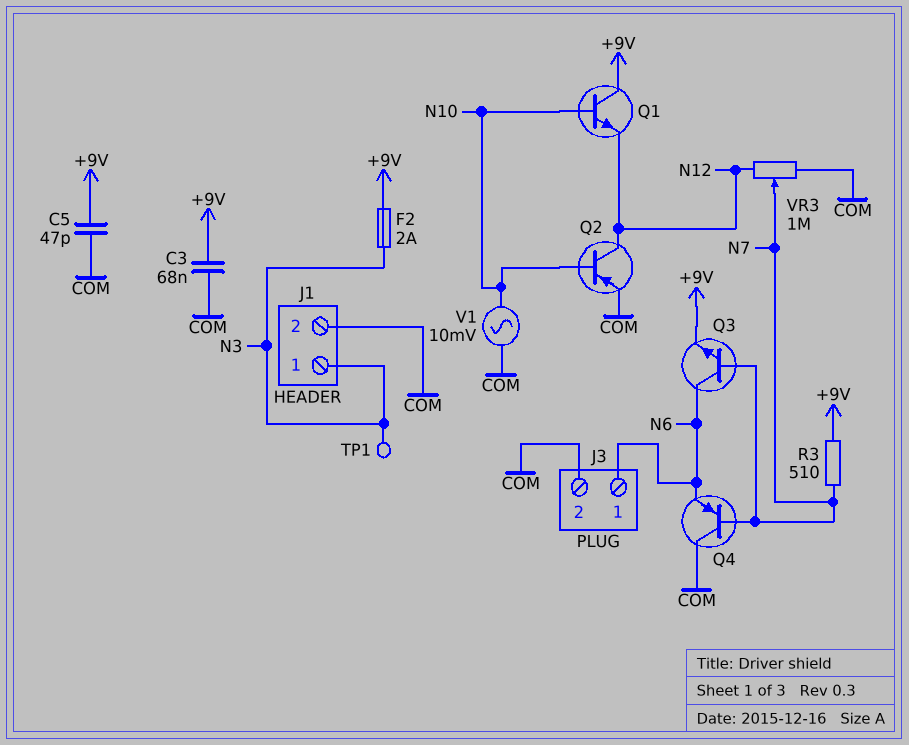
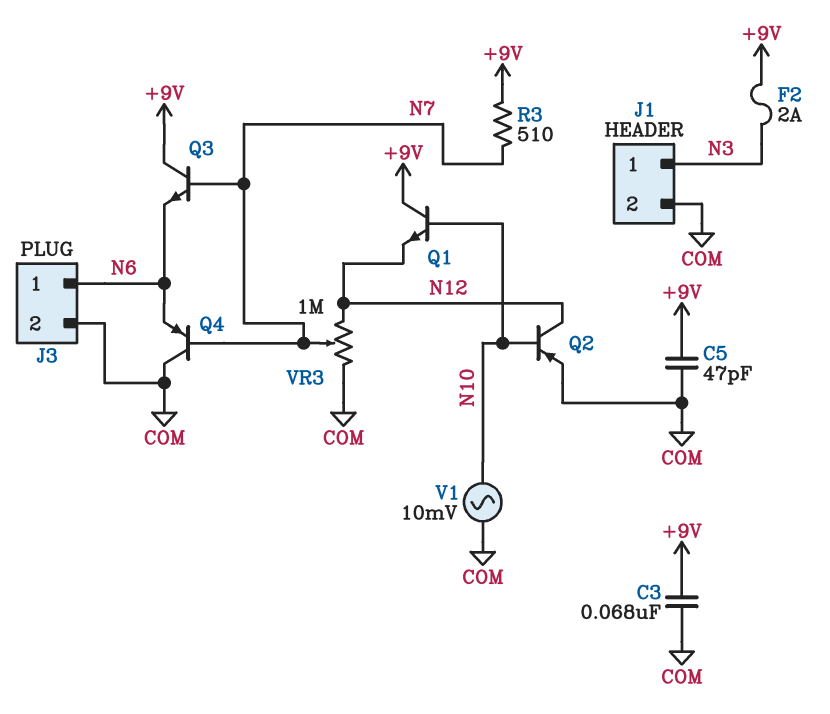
Q3: NPN (B N7, C N6, E +9V) -> NPN (B N7, C +9V, E N6)
TP1: test point (N3) -> none

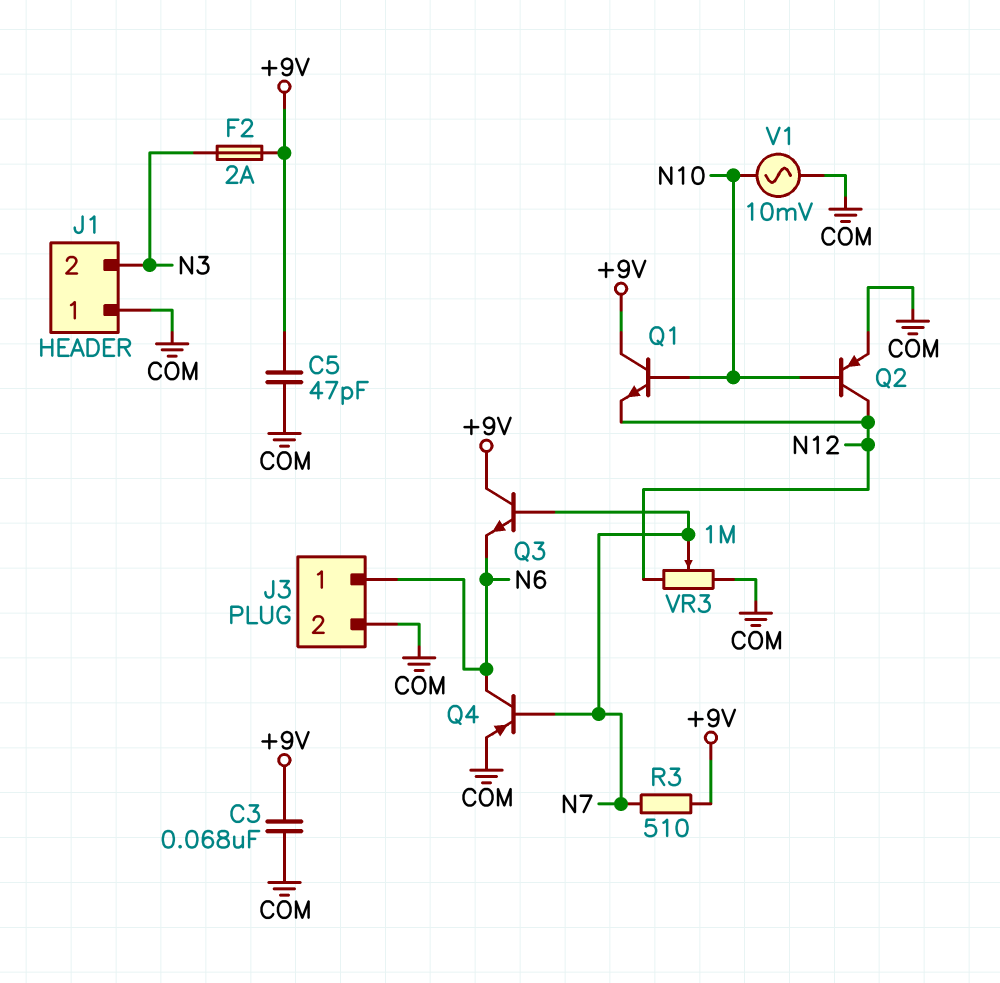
J1 pin 1: N3 -> COM
J1 pin 2: COM -> N3
Q4: PNP (B N7, C COM, E N6) -> PNP (B N7, C N6, E COM)

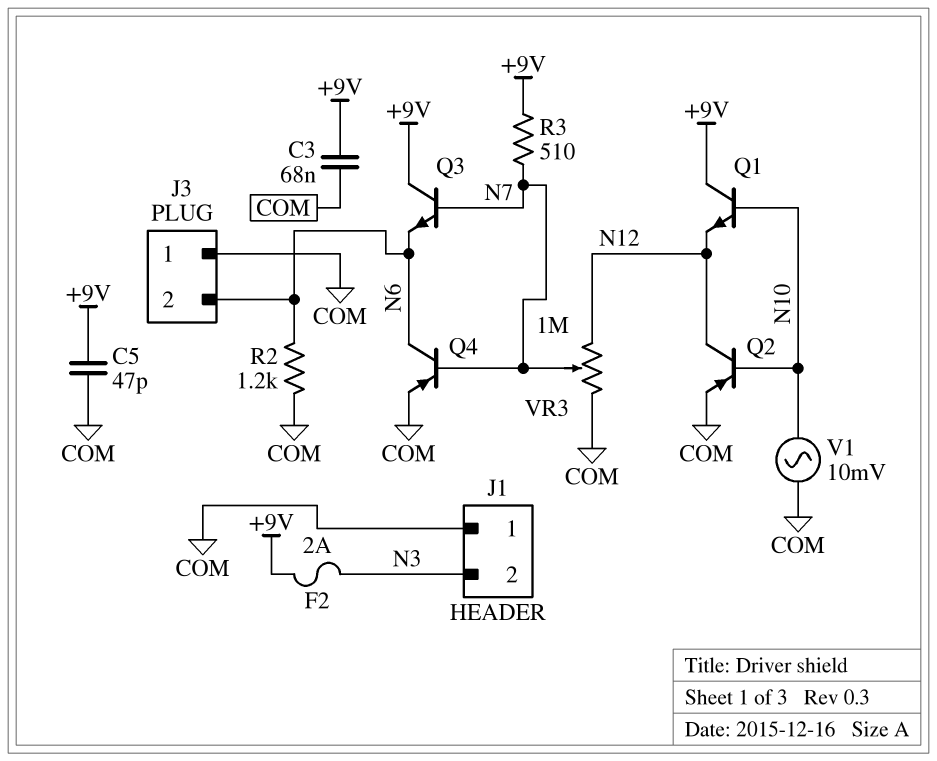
J3 pin 1: N6 -> COM
J3 pin 2: COM -> N6
R2: none -> 1.2k (COM, N6)

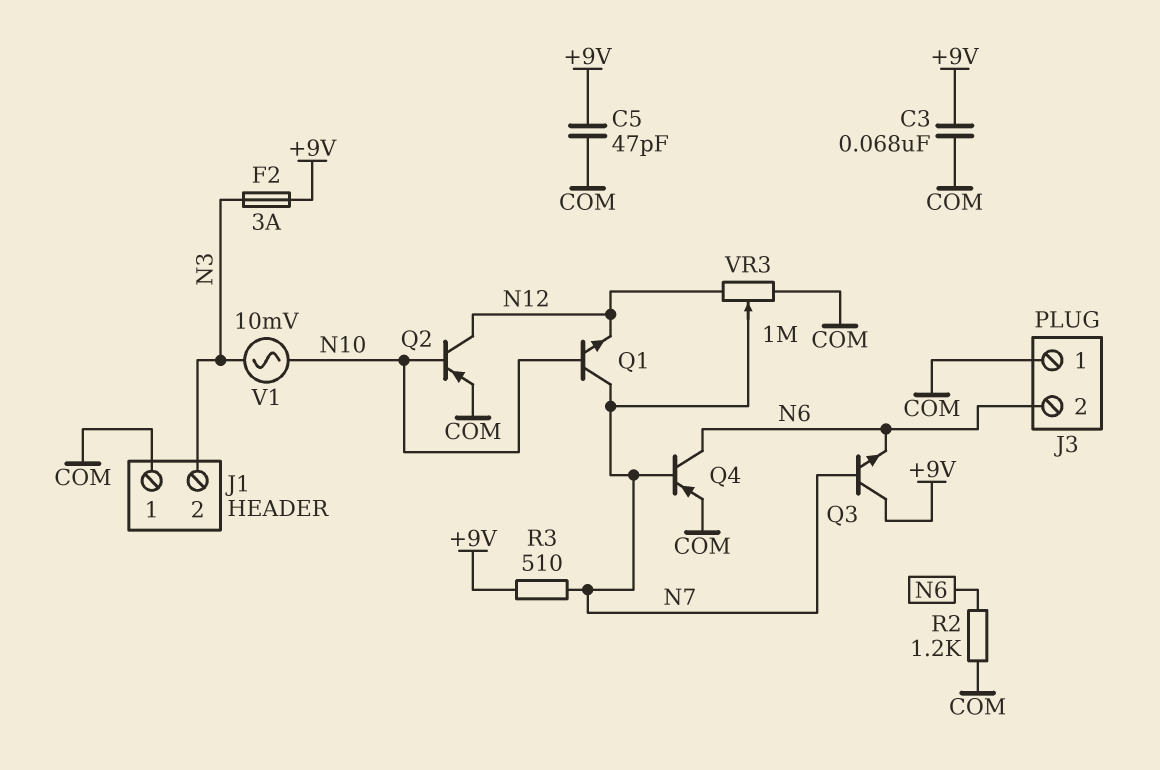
F2: 2A (+9V, N3) -> 3A (+9V, N3)
Q1: NPN (B N10, C +9V, E N12) -> NPN (B N10, C N7, E N12)
V1: AC 10mV (COM, N10) -> AC 10mV (N3, N10)

